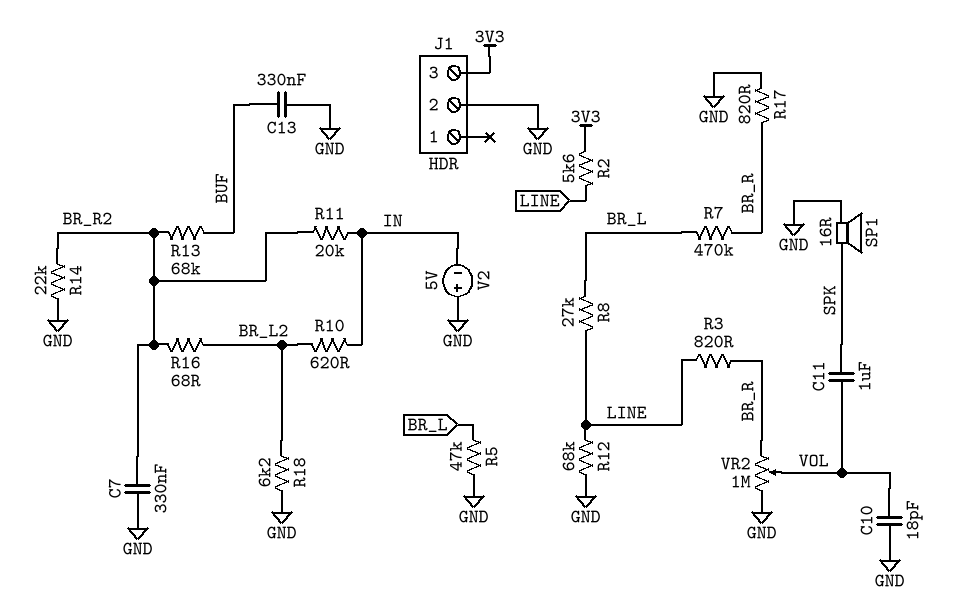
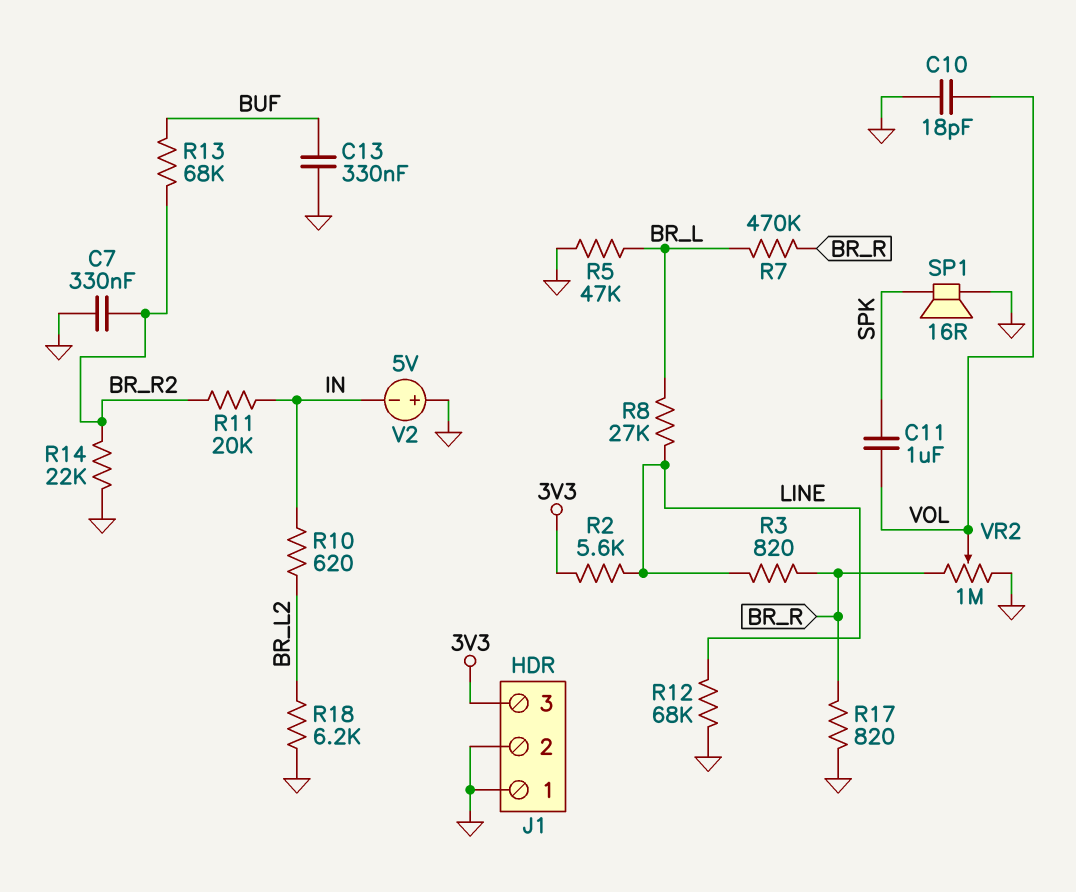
J1 pin 1: none -> GND
R16: 68 (BR_L2, BR_R2) -> none

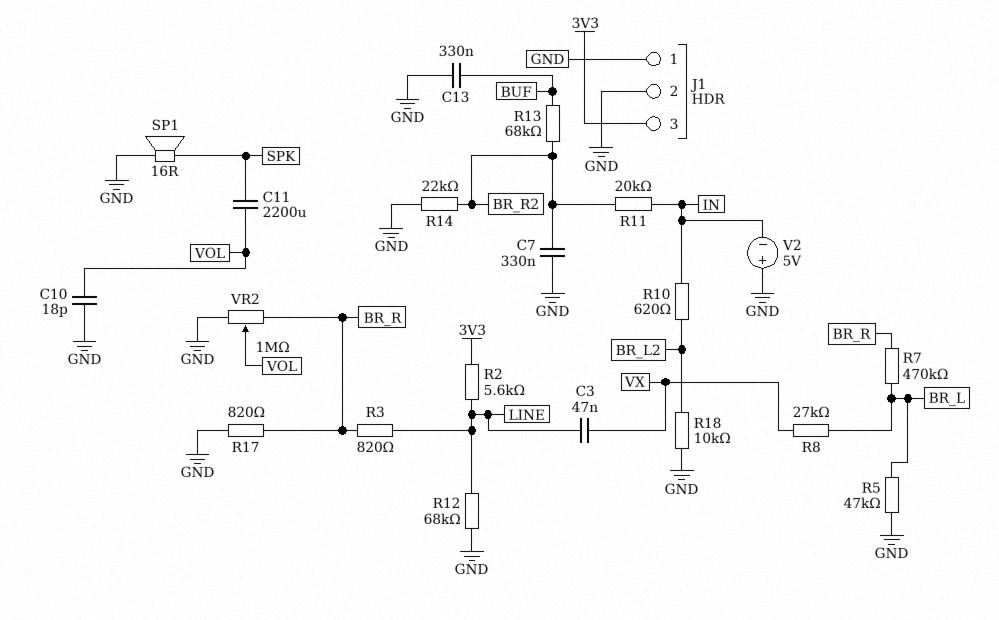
C3: none -> 47nF (LINE, VX)
C11: 1uF (SPK, VOL) -> 2200uF (SPK, VOL)
R8: 27k (BR_L, LINE) -> 27k (BR_L, VX)
R18: 6.2k (BR_L2, GND) -> 10k (BR_L2, GND)

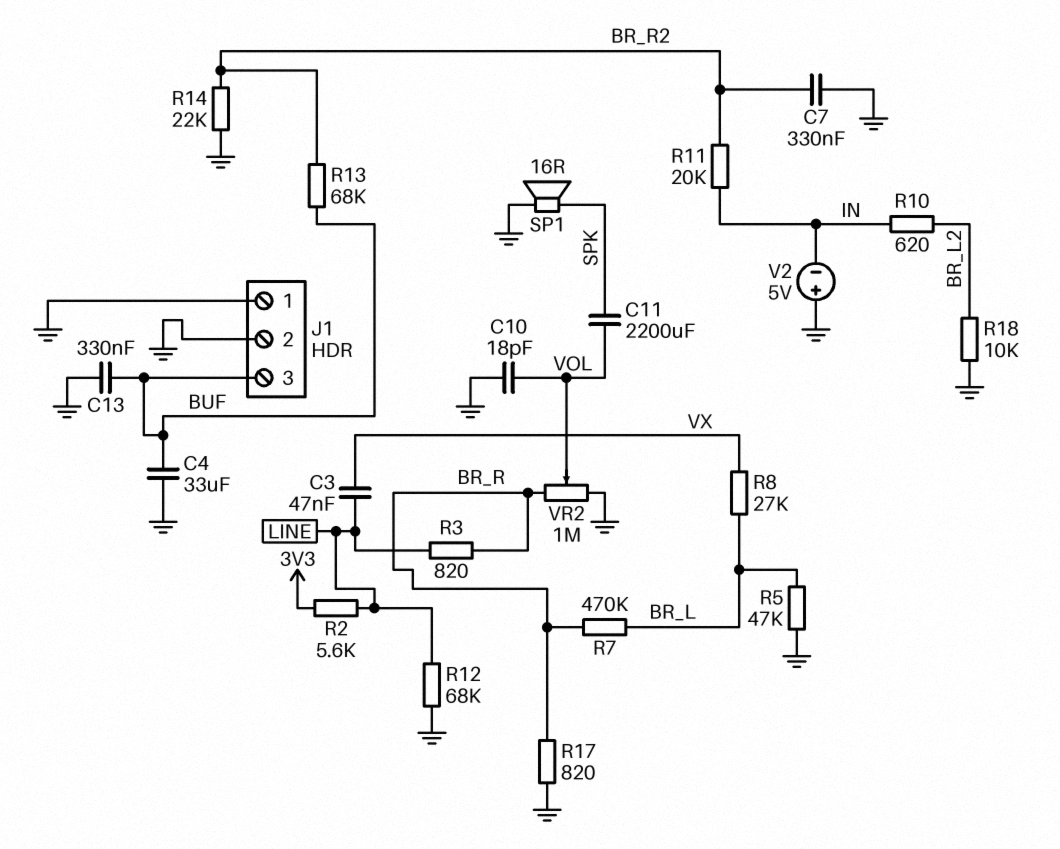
C4: none -> 33uF (BUF, GND)
J1 pin 3: 3V3 -> BUF

